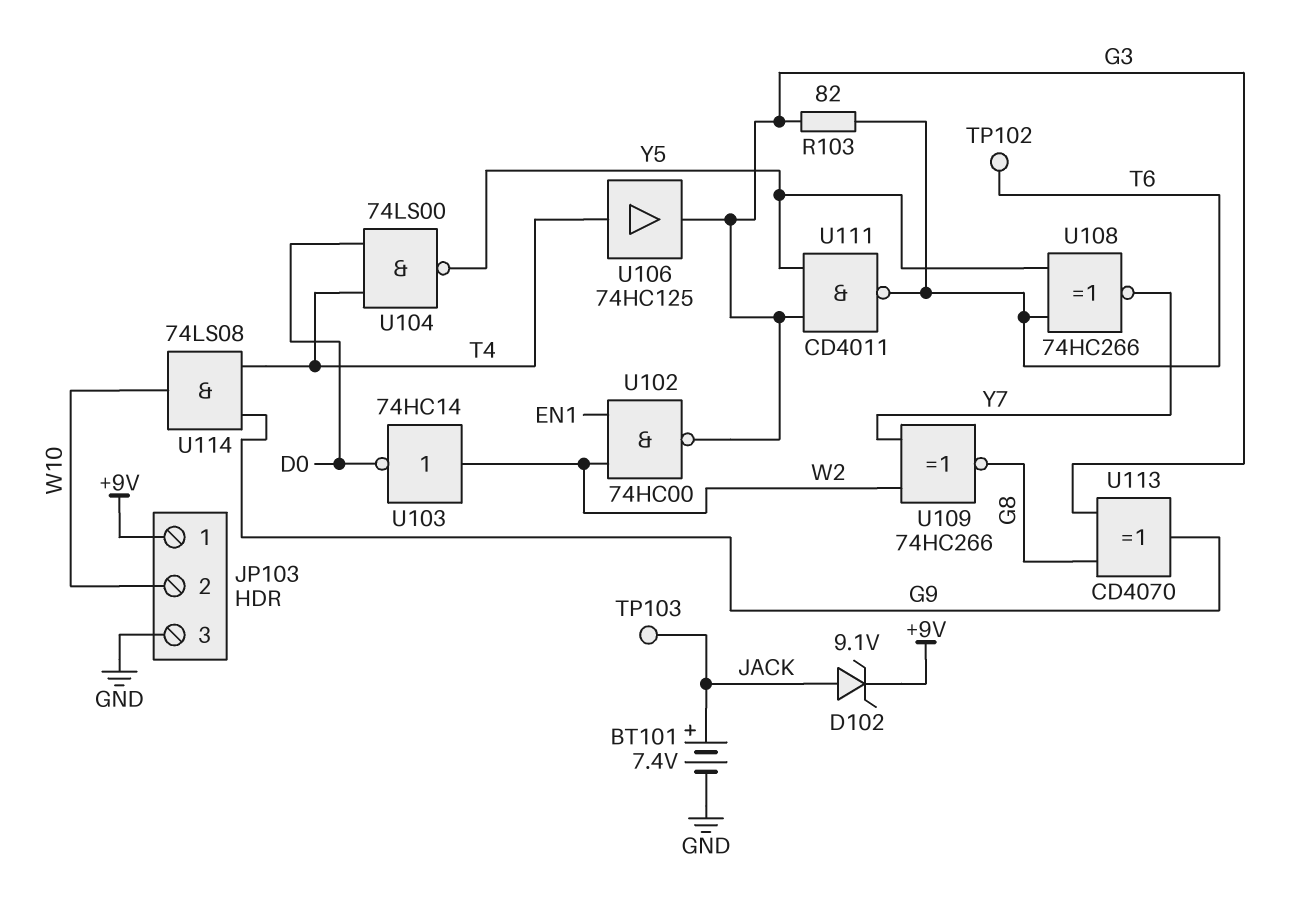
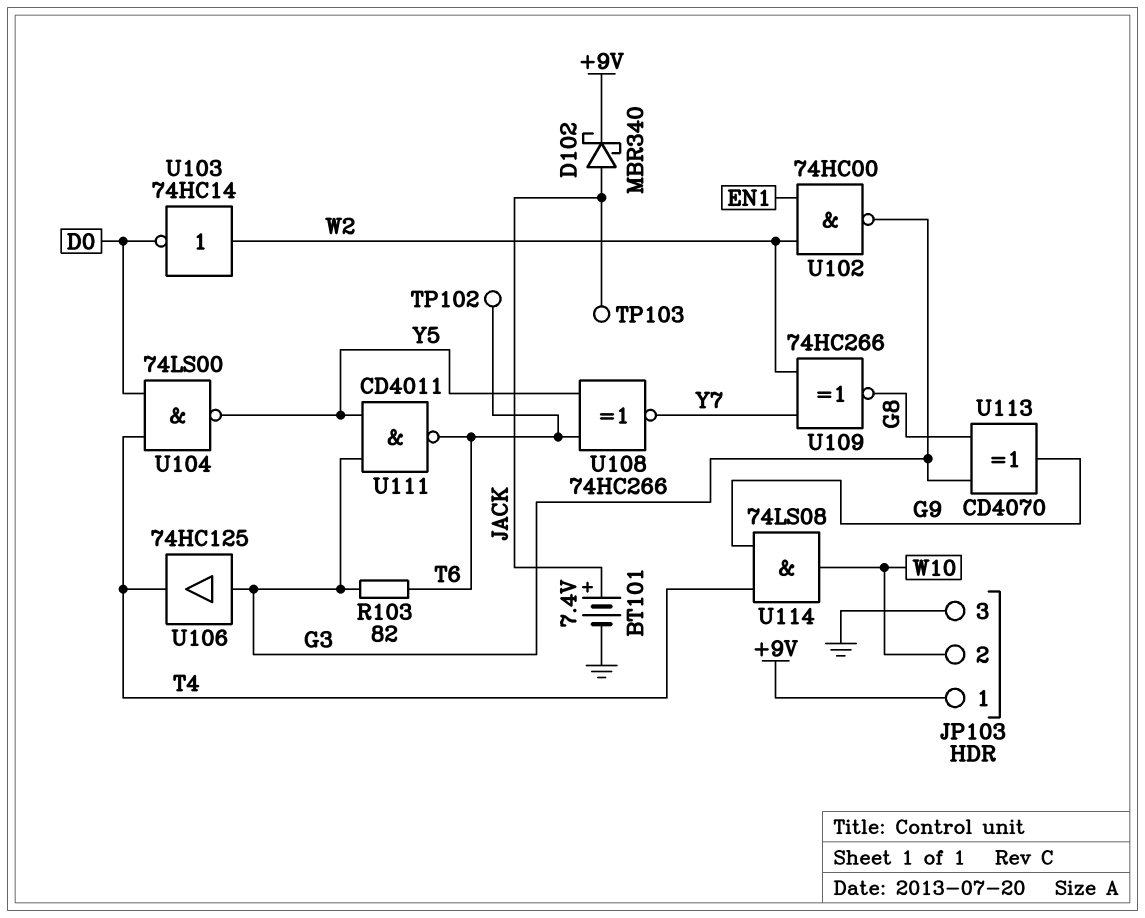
D102: zener 9.1V (A JACK, K +9V) -> schottky MBR340 (A JACK, K +9V)
U106: buffer 74HC125 (in T4, out G3) -> buffer 74HC125 (in G3, out T4)

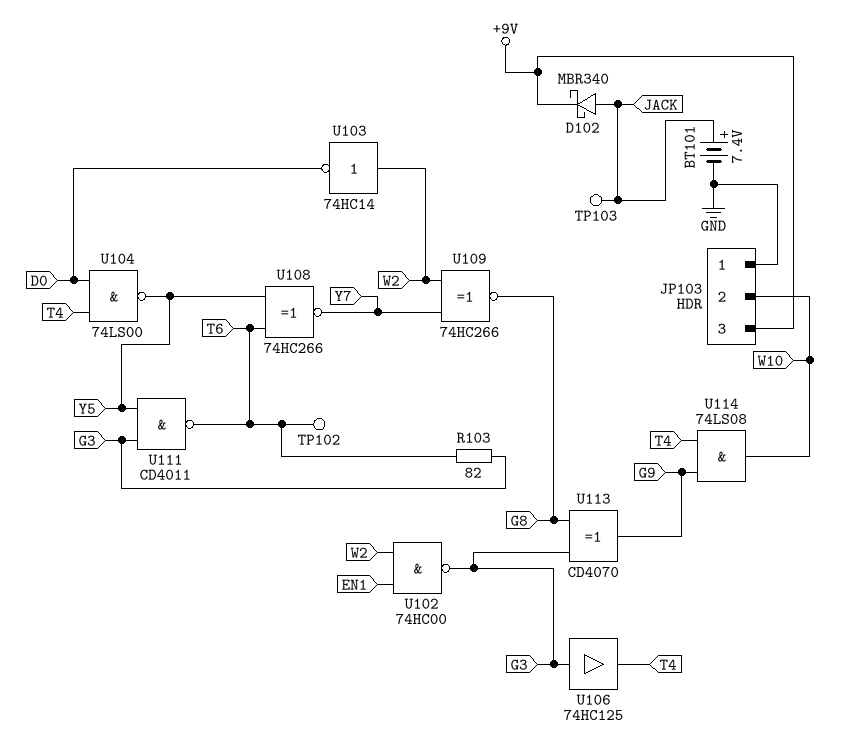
JP103 pin 1: +9V -> GND
JP103 pin 3: GND -> +9V

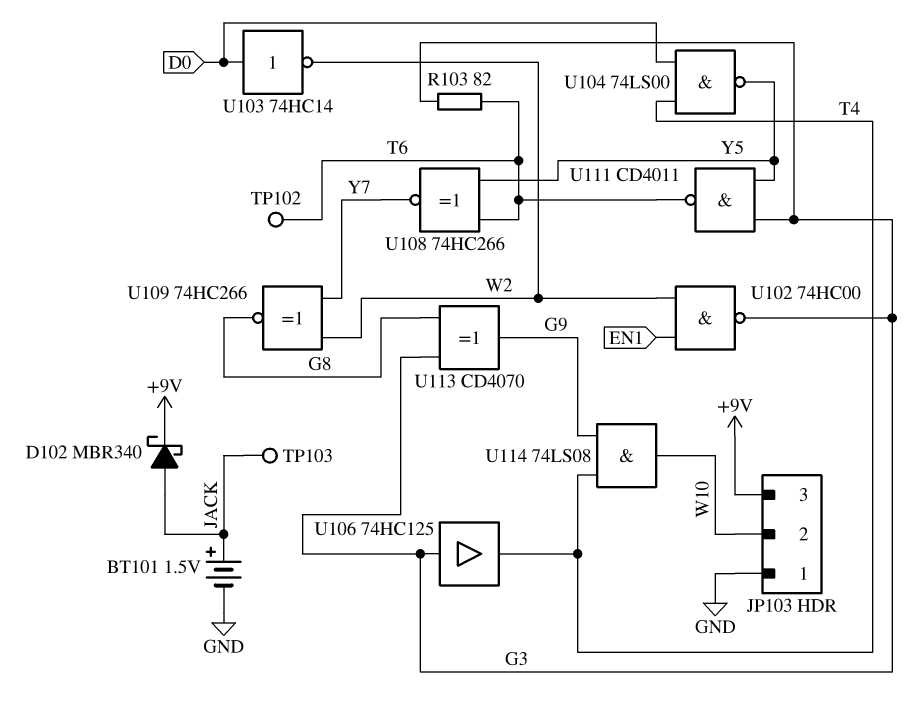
BT101: 7.4V (plus JACK, minus GND) -> 1.5V (plus JACK, minus GND)
U103: NOT 74HC14 (in W2, out D0) -> NOT 74HC14 (in D0, out W2)

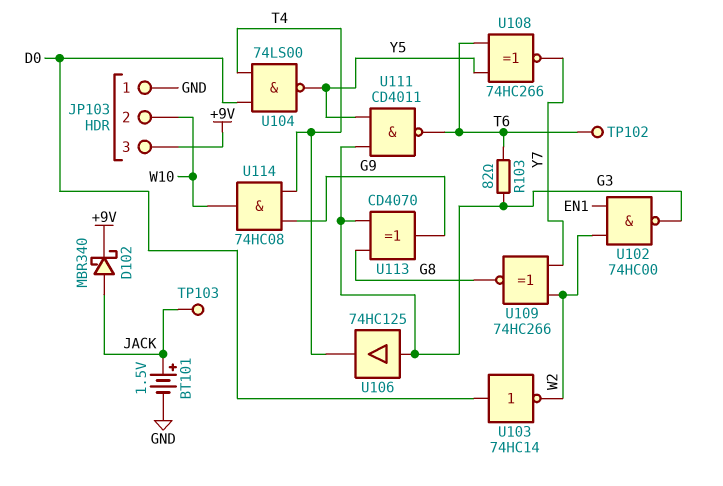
U114: AND 74LS08 (in G9, in T4, out W10) -> AND 74HC08 (in G9, in T4, out W10)

